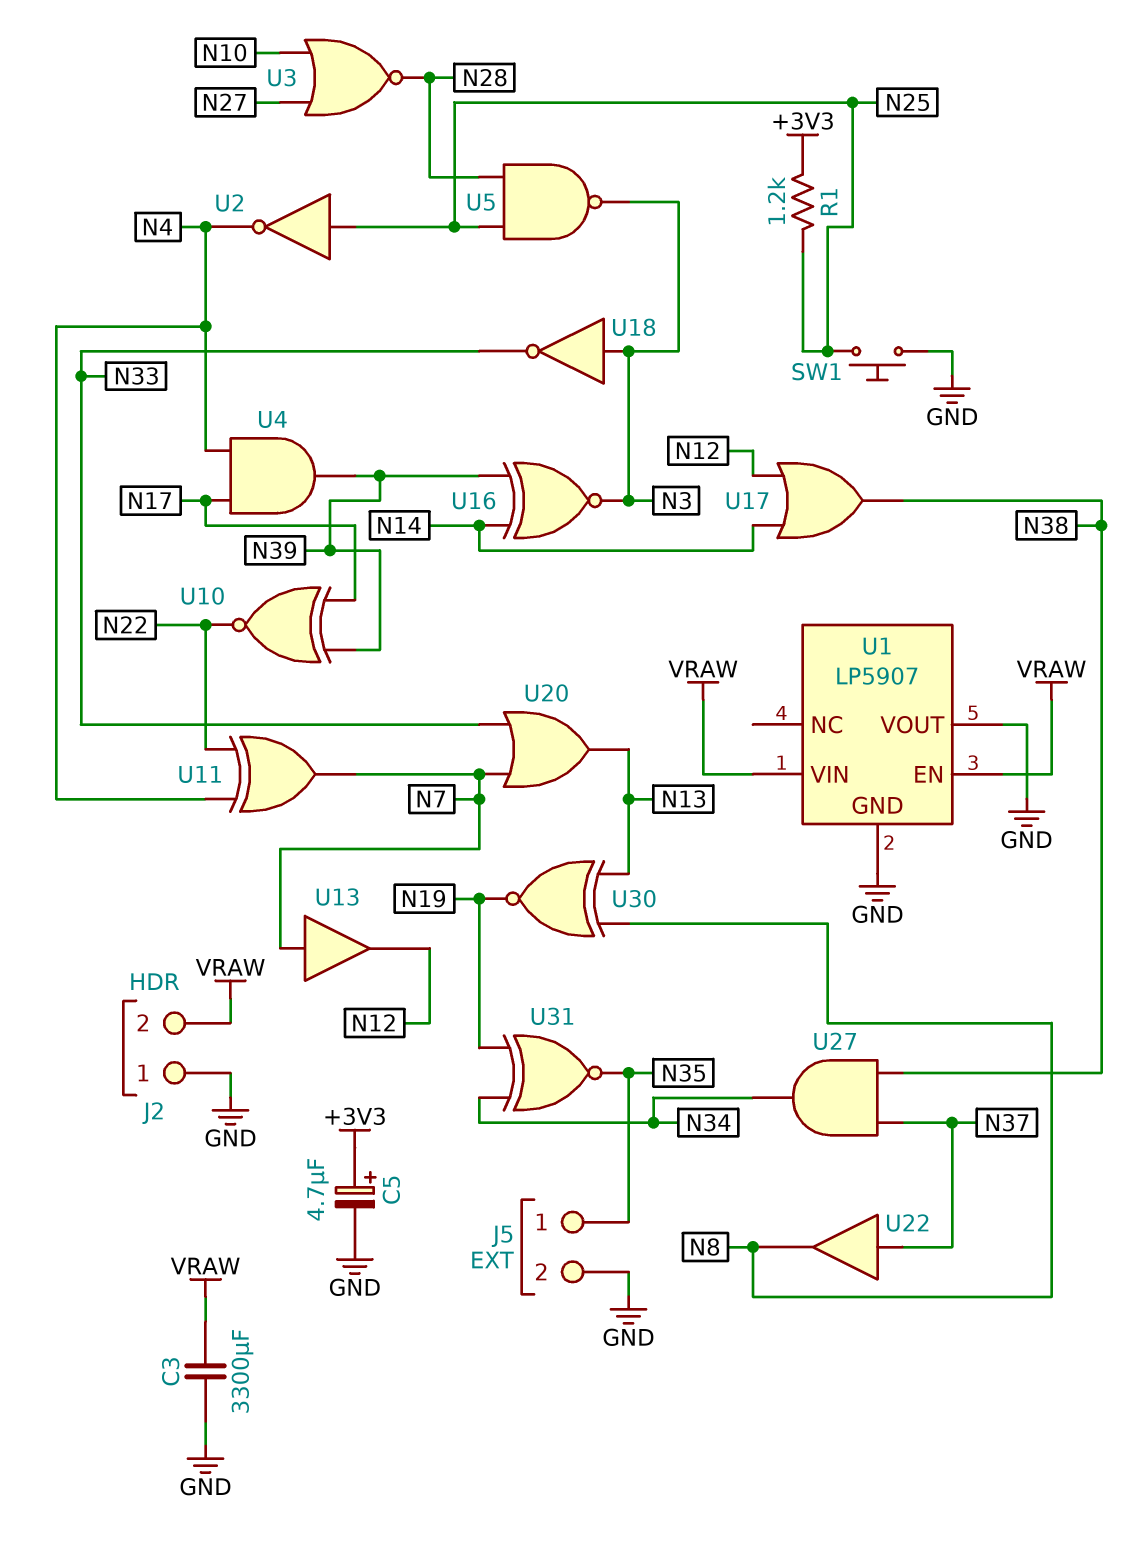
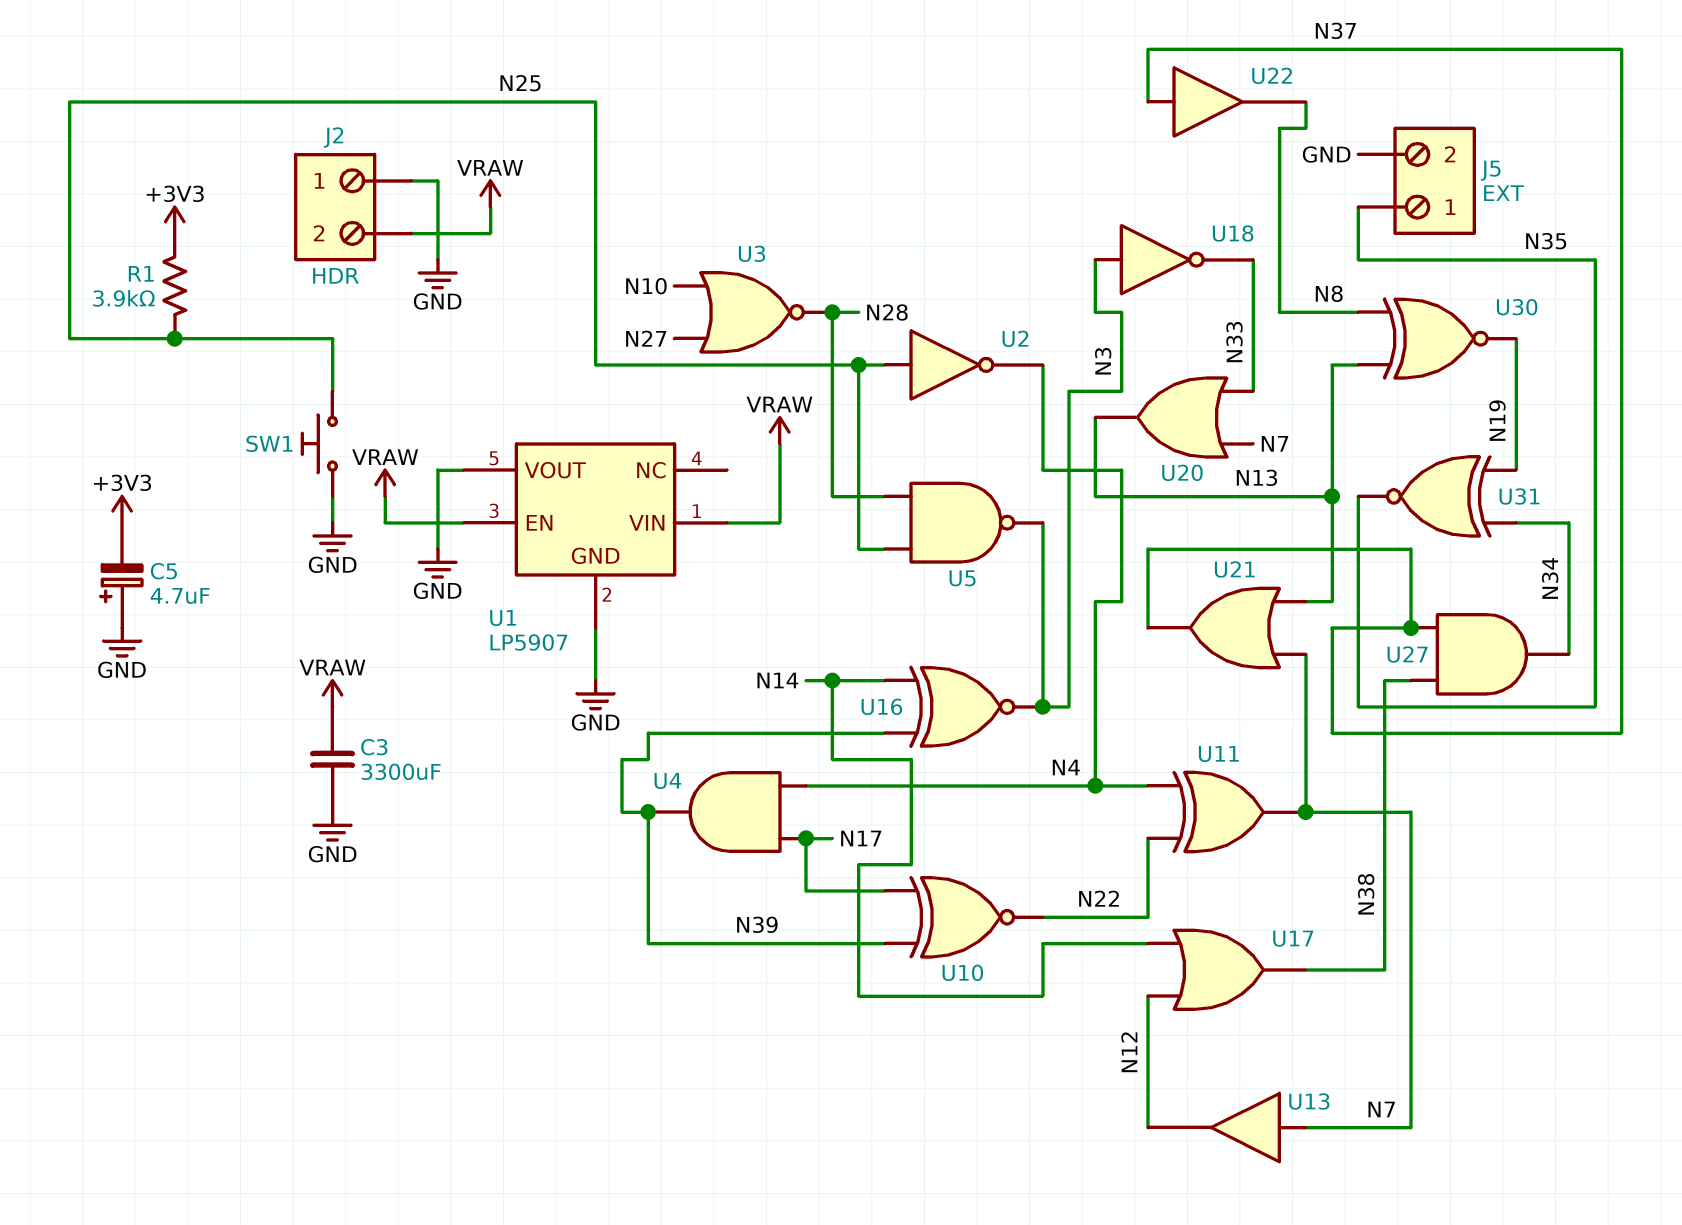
C5: 4.7uF (plus +3V3, minus GND) -> 4.7uF (plus GND, minus +3V3)
R1: 1.2k (+3V3, N25) -> 3.9k (+3V3, N25)
U21: none -> OR (in N7, in N13, out N37)

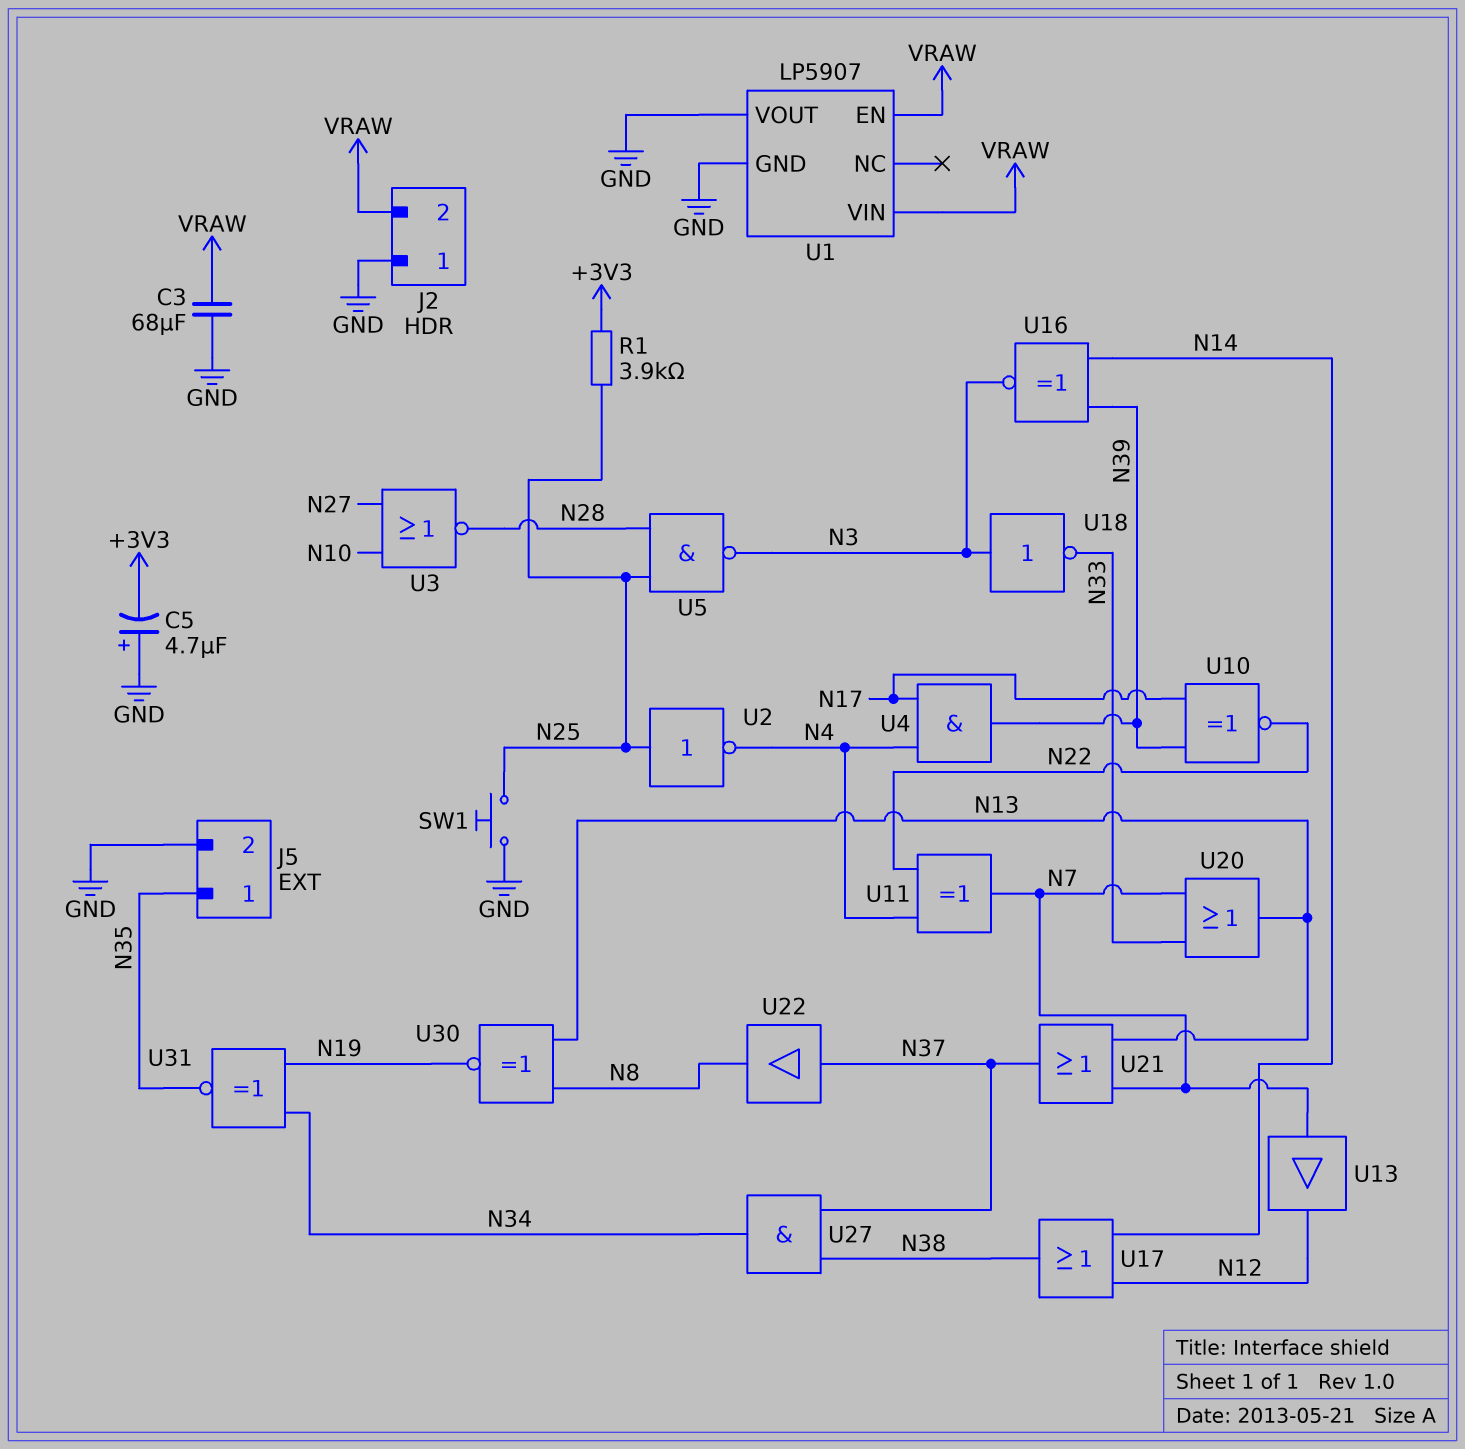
C3: 3300uF (GND, VRAW) -> 68uF (GND, VRAW)

